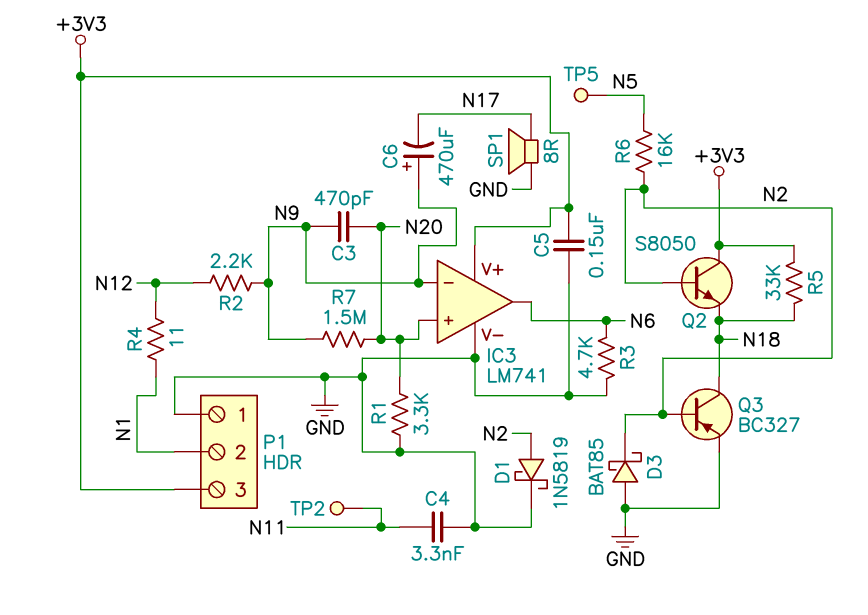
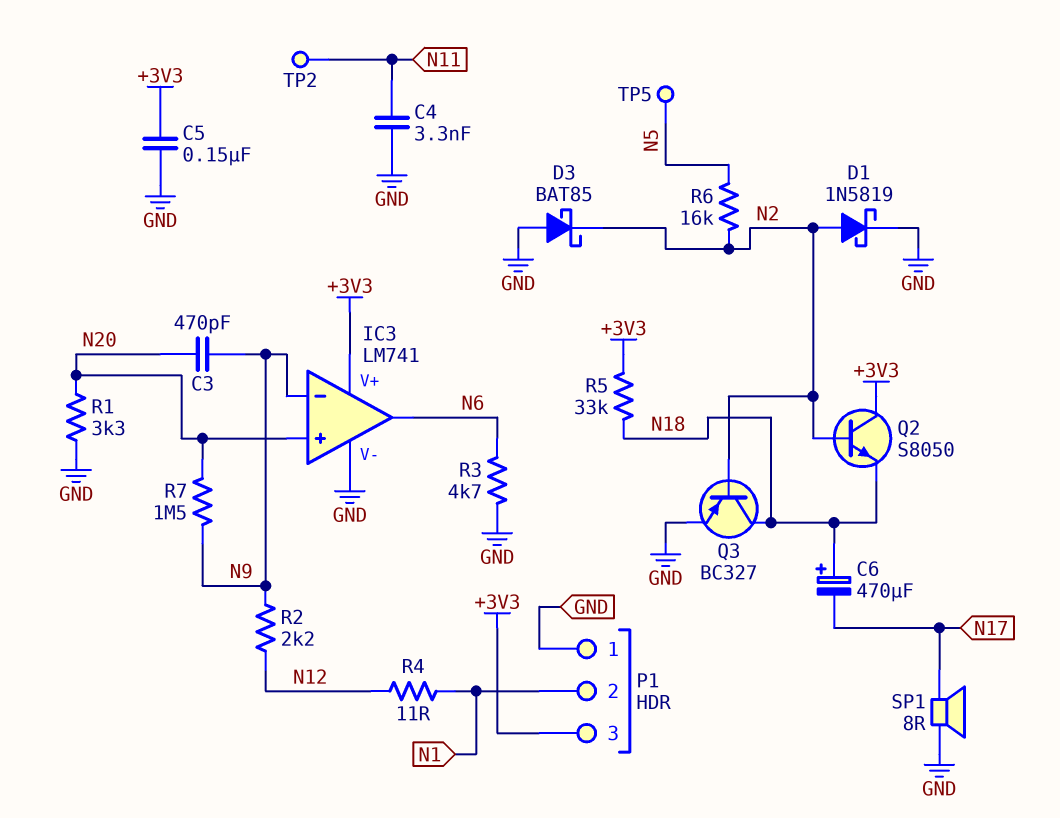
C6: 470uF (plus N9, minus N17) -> 470uF (plus N18, minus N17)

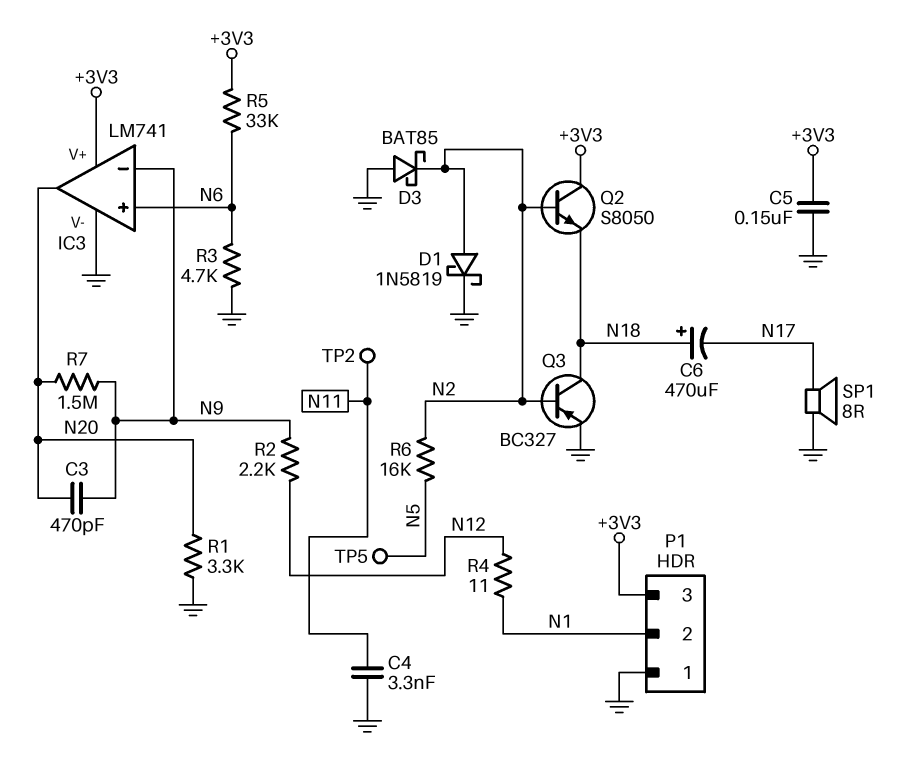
IC3 pin in+: N20 -> N6
IC3 pin out: N6 -> N20
R5: 33k (+3V3, N18) -> 33k (+3V3, N6)

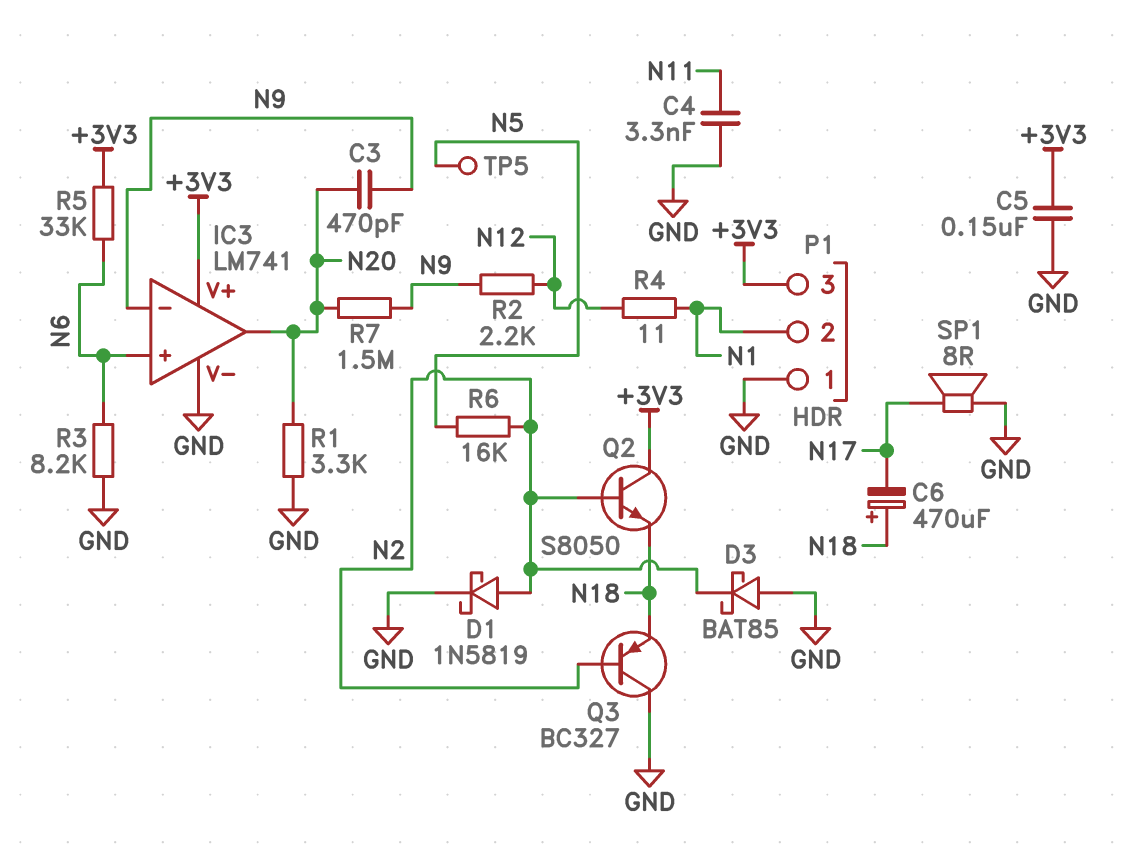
Q3: PNP BC327 (B N2, C N18, E GND) -> PNP BC327 (B N2, C GND, E N18)
R3: 4.7k (GND, N6) -> 8.2k (GND, N6)
TP2: test point (N11) -> none

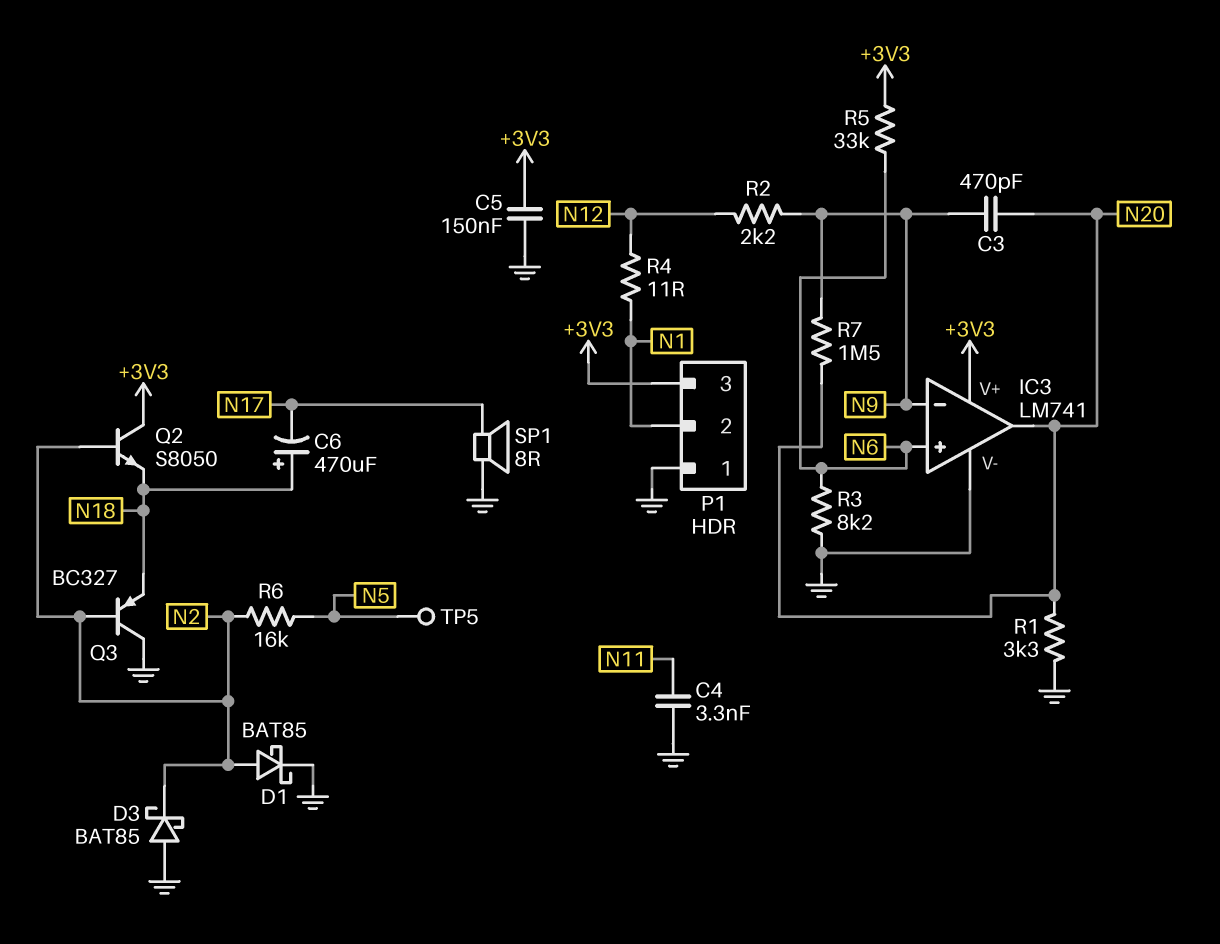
D1: schottky 1N5819 (A N2, K GND) -> schottky BAT85 (A N2, K GND)

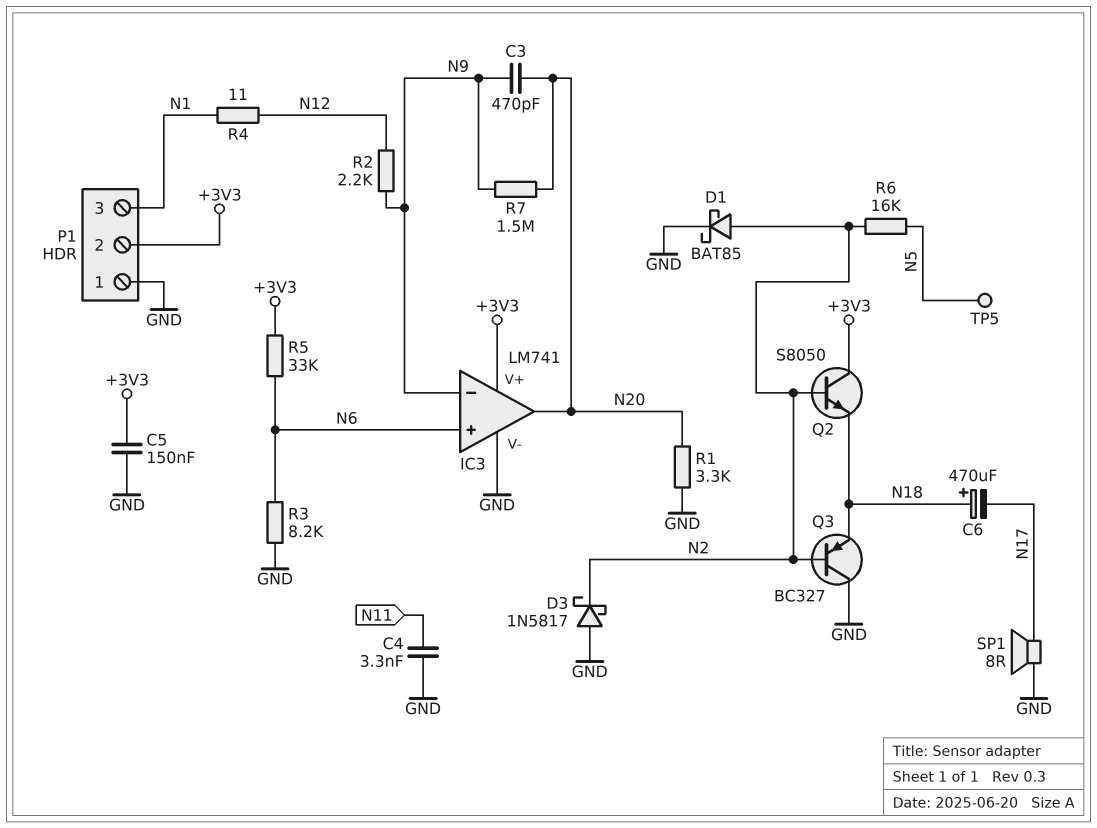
D3: schottky BAT85 (A GND, K N2) -> schottky 1N5817 (A GND, K N2)
P1 pin 2: N1 -> +3V3
P1 pin 3: +3V3 -> N1

